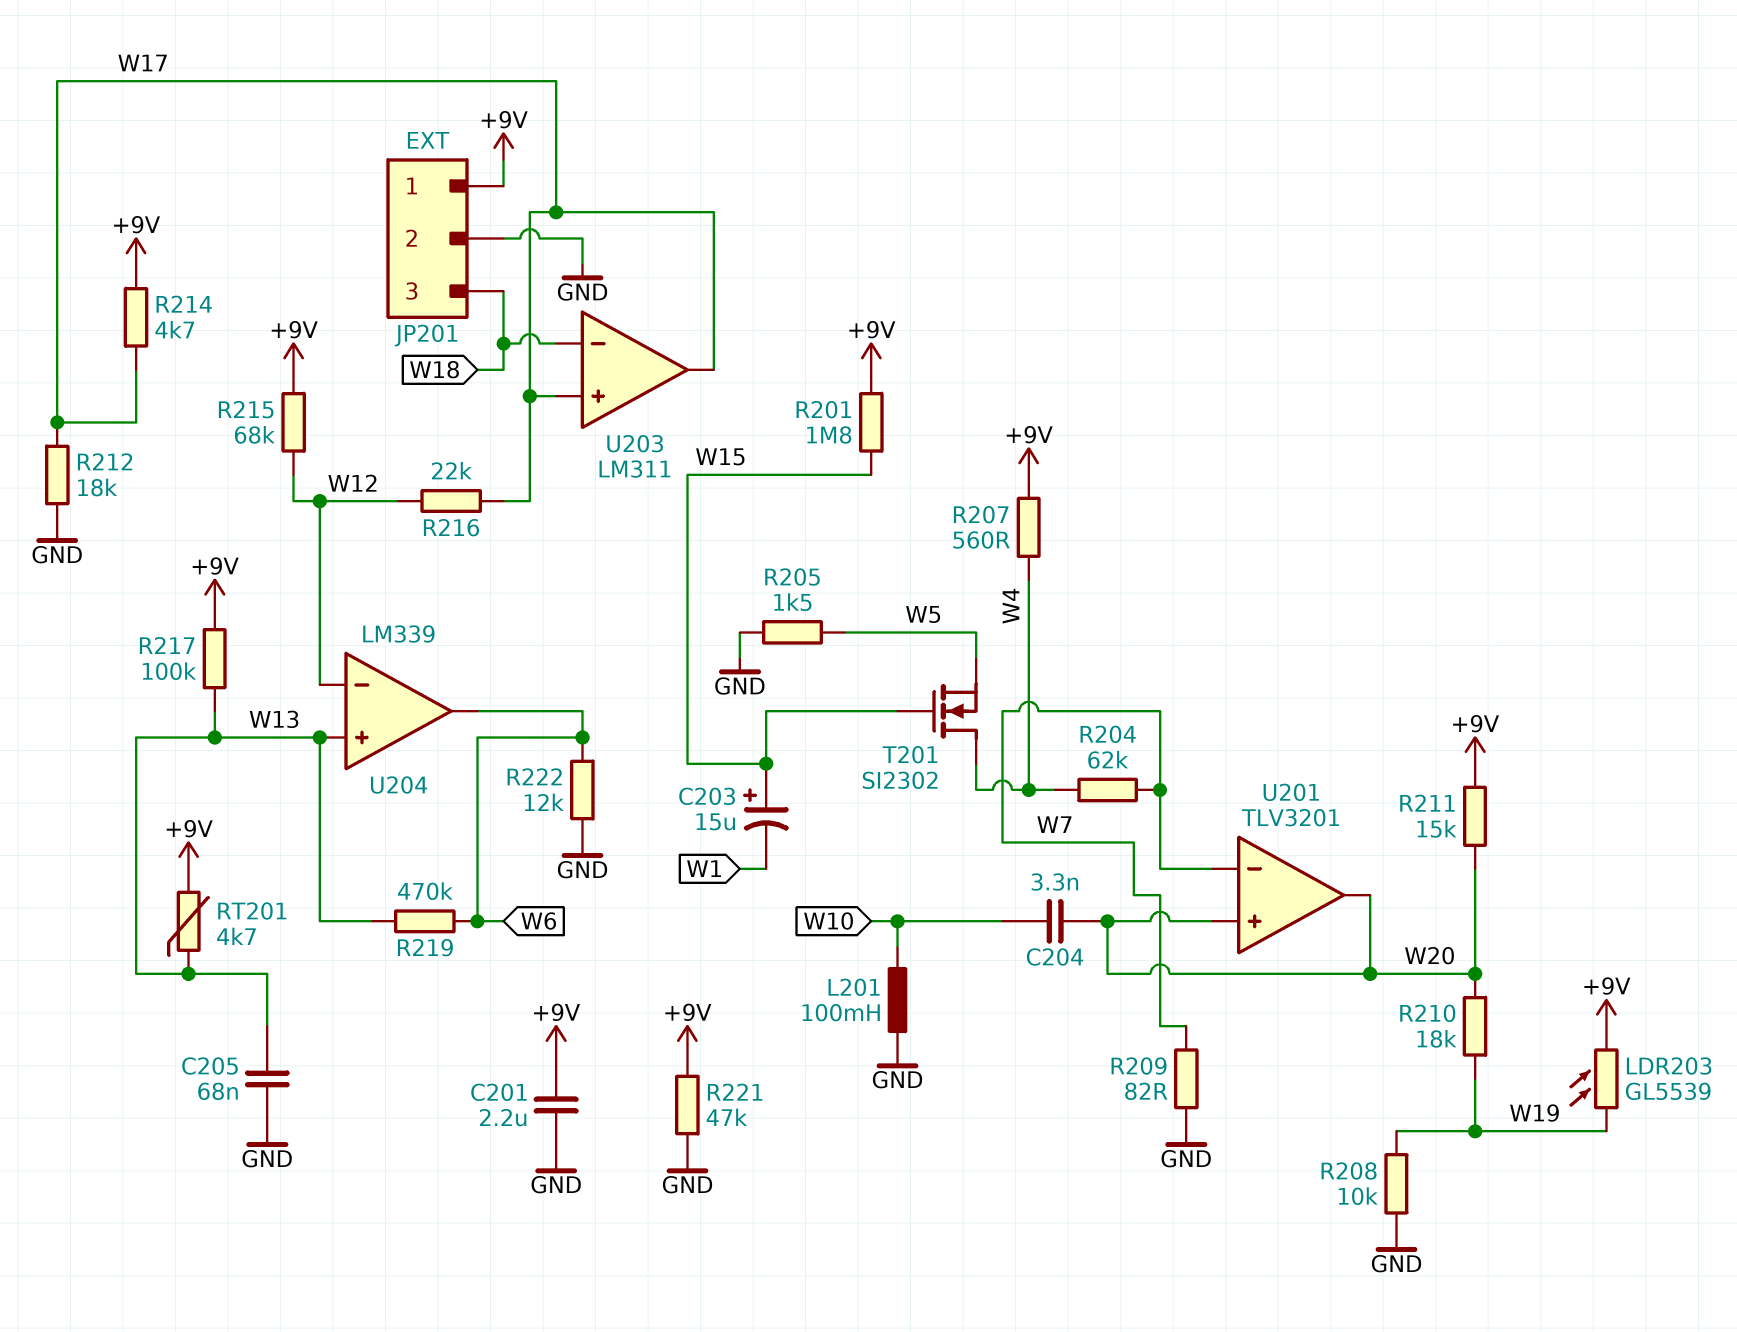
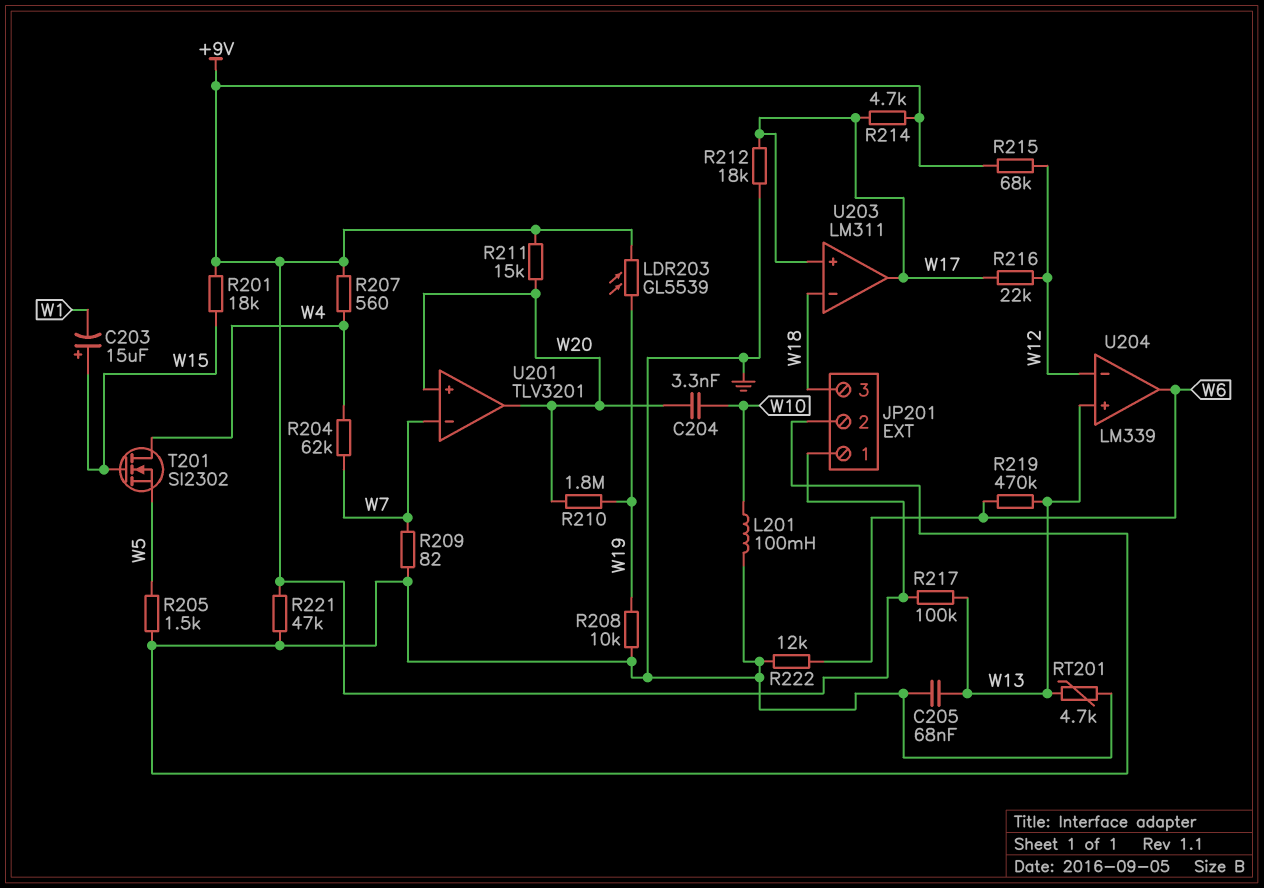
C201: 2.2uF (+9V, GND) -> none
R201: 1.8M (+9V, W15) -> 18k (+9V, W15)
R210: 18k (W19, W20) -> 1.8M (W19, W20)
RT201: 4.7k (+9V, W13) -> 4.7k (GND, W13)

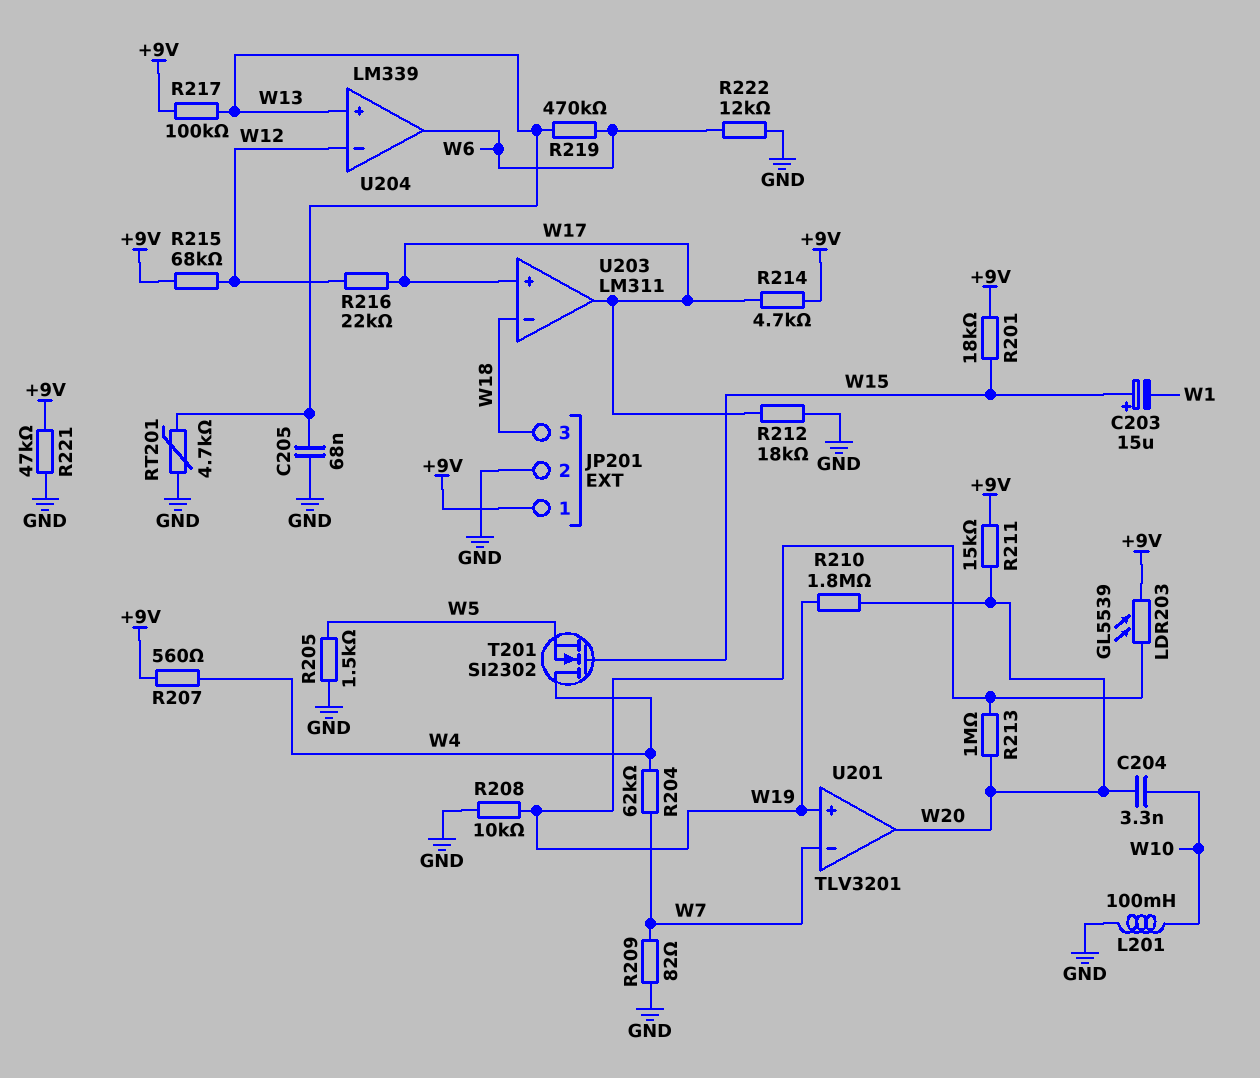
R213: none -> 1M (W19, W20)
U201 pin in+: W20 -> W19

